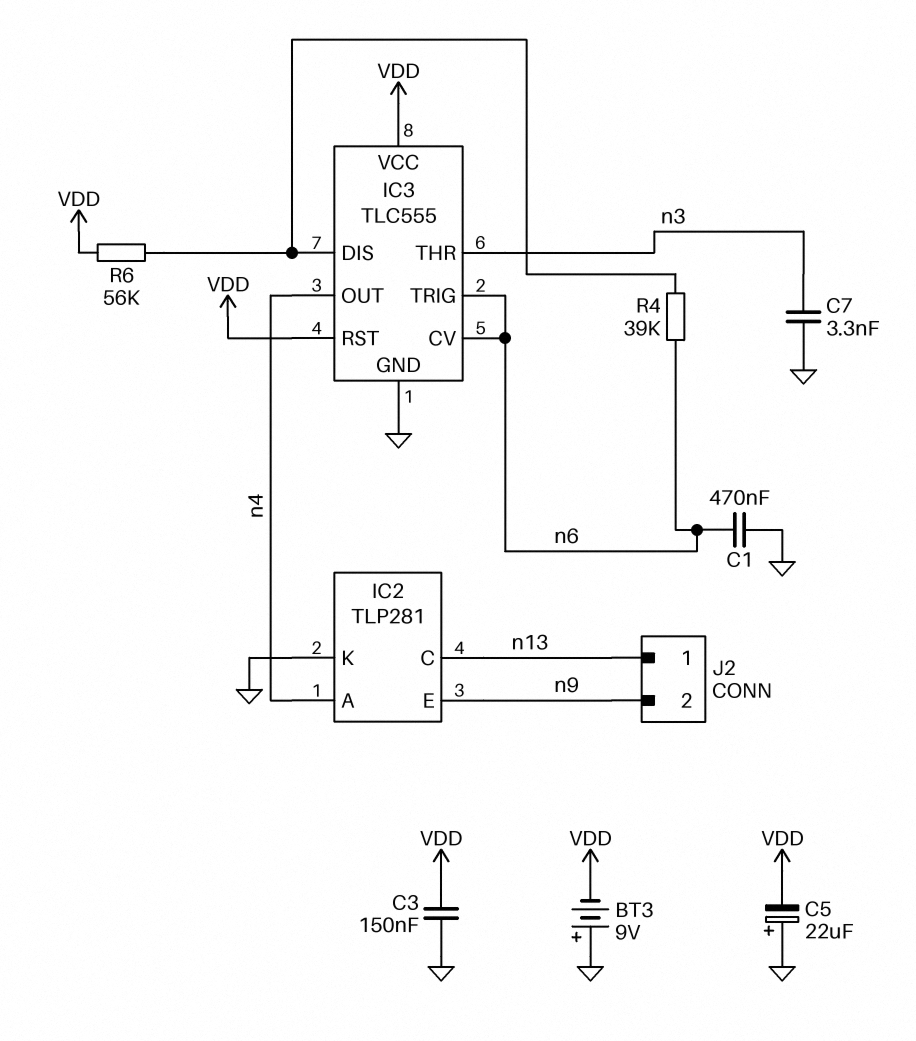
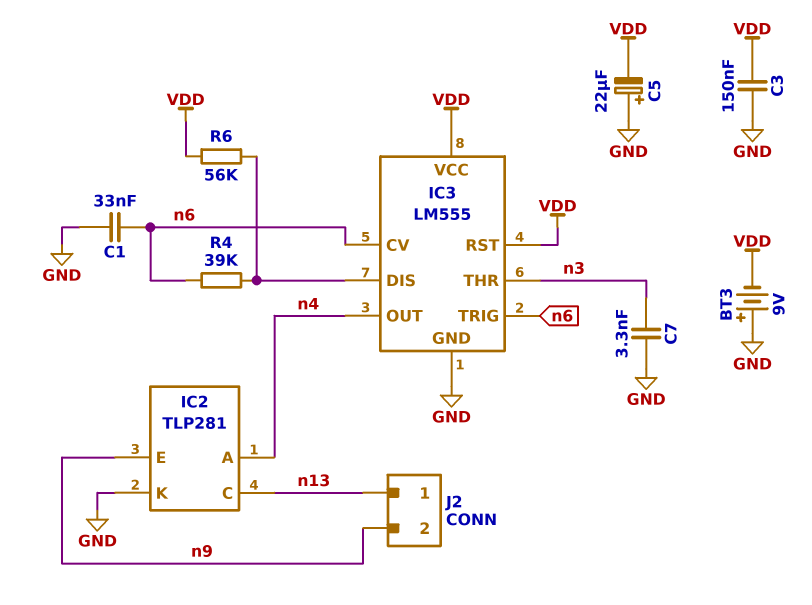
C1: 470nF (GND, n6) -> 33nF (GND, n6)
IC3: TLC555 -> LM555

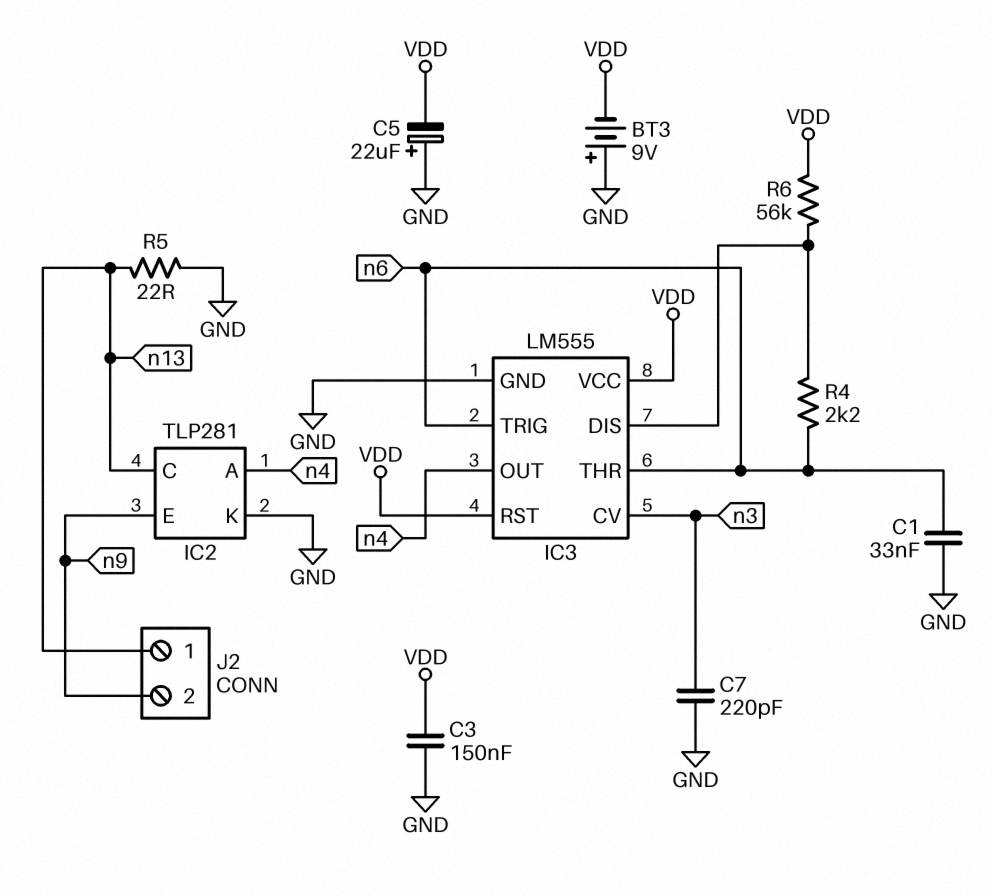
C7: 3.3nF (GND, n3) -> 220pF (GND, n3)
IC3 pin CV: n6 -> n3
IC3 pin THR: n3 -> n6
R4: 39k (IC3/DIS, n6) -> 2.2k (IC3/DIS, n6)
R5: none -> 22 (GND, n13)

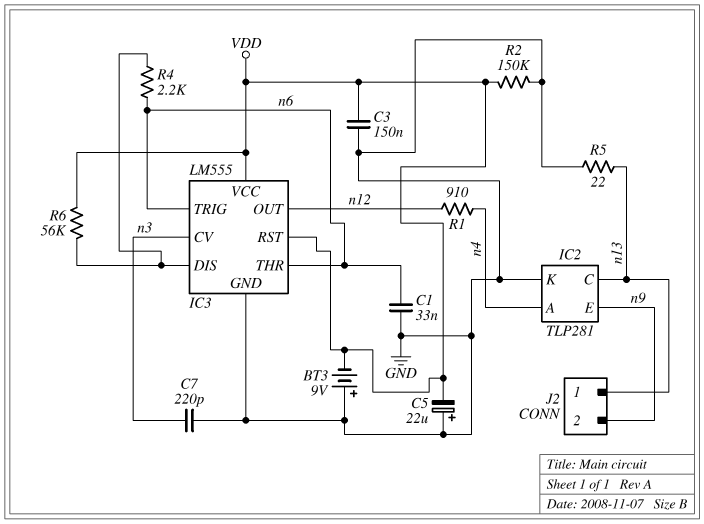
IC3 pin OUT: n4 -> n12
R1: none -> 910 (n4, n12)
R2: none -> 150k (GND, VDD)

